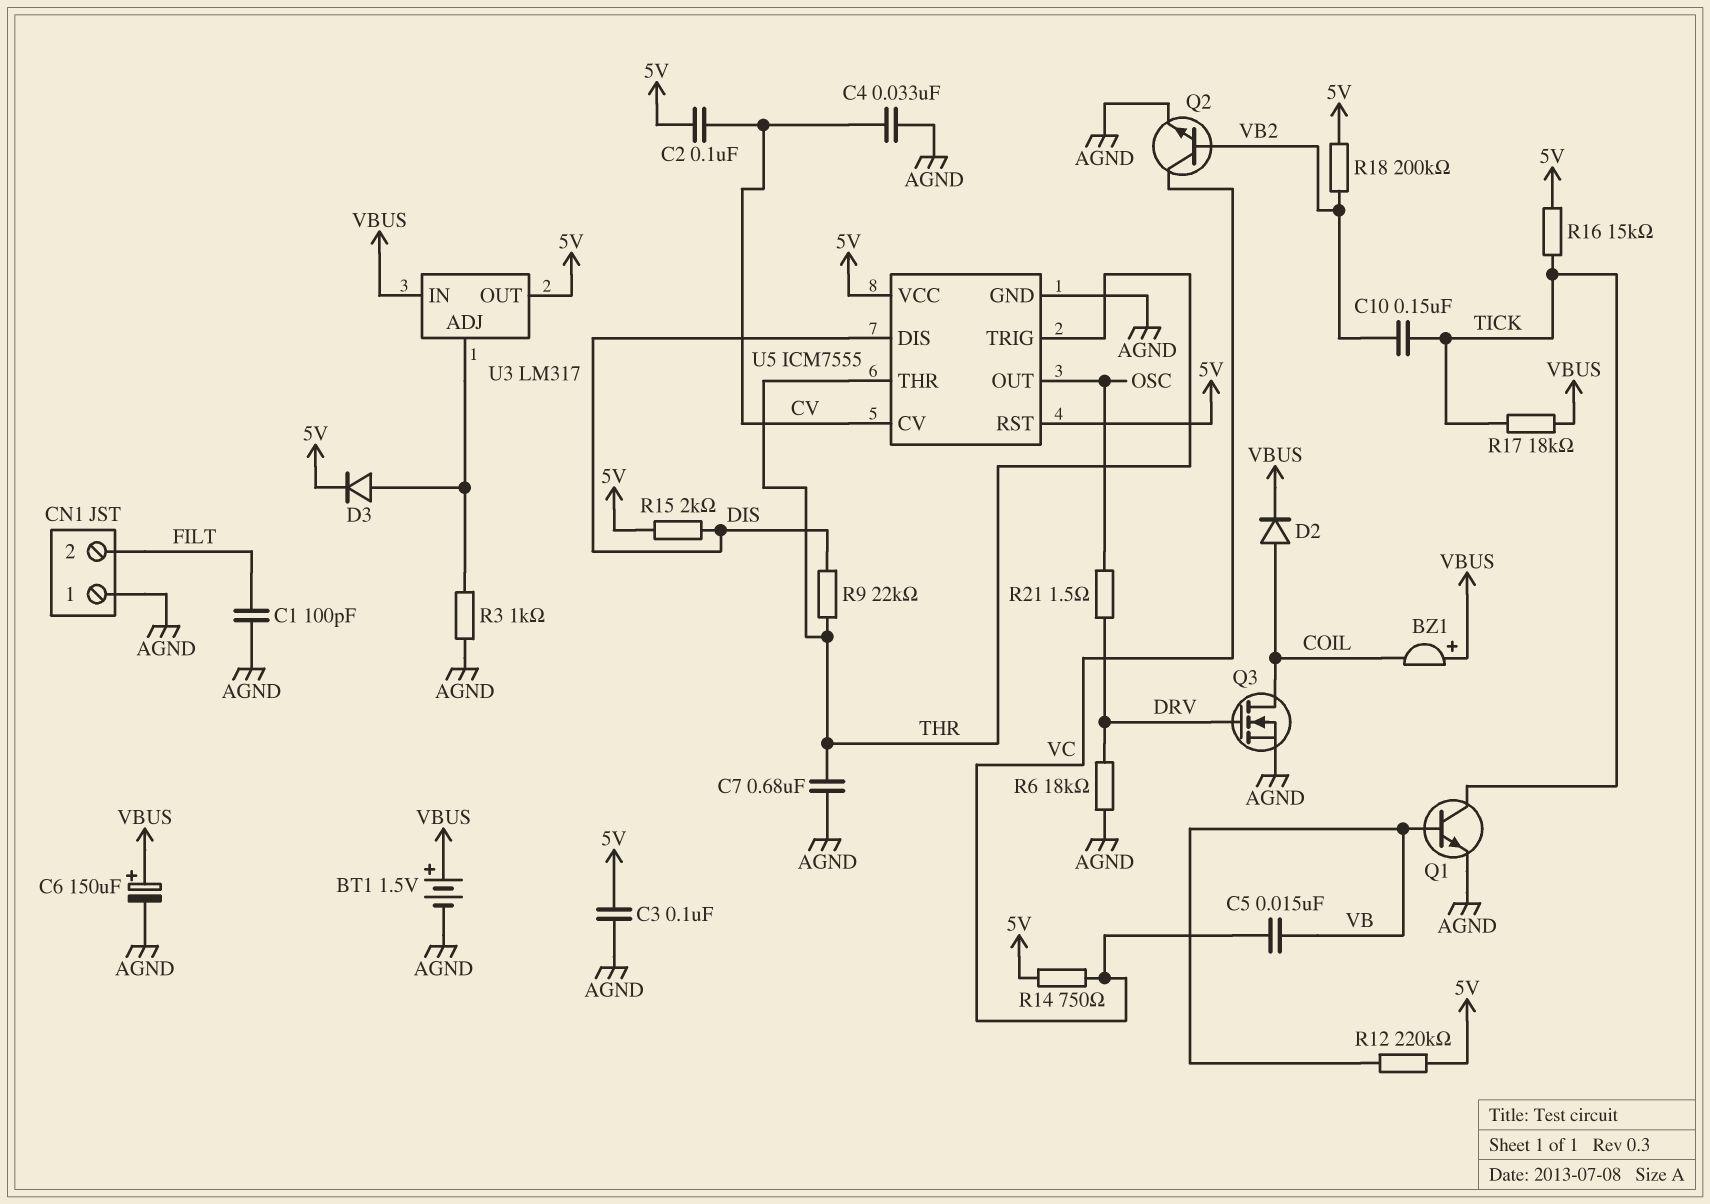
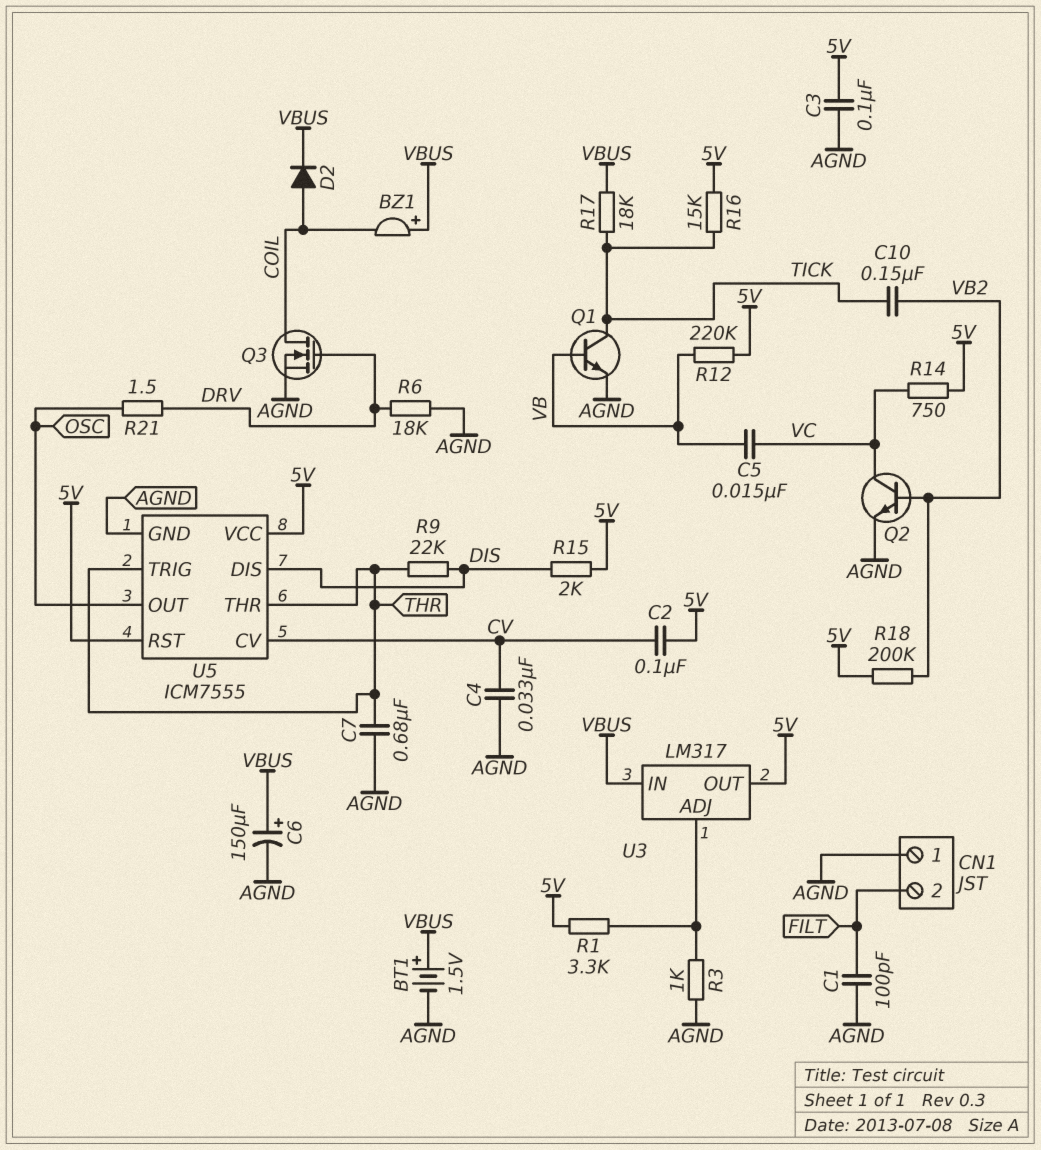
D3: diode (A U3/ADJ, K 5V) -> none
R1: none -> 3.3k (5V, U3/ADJ)

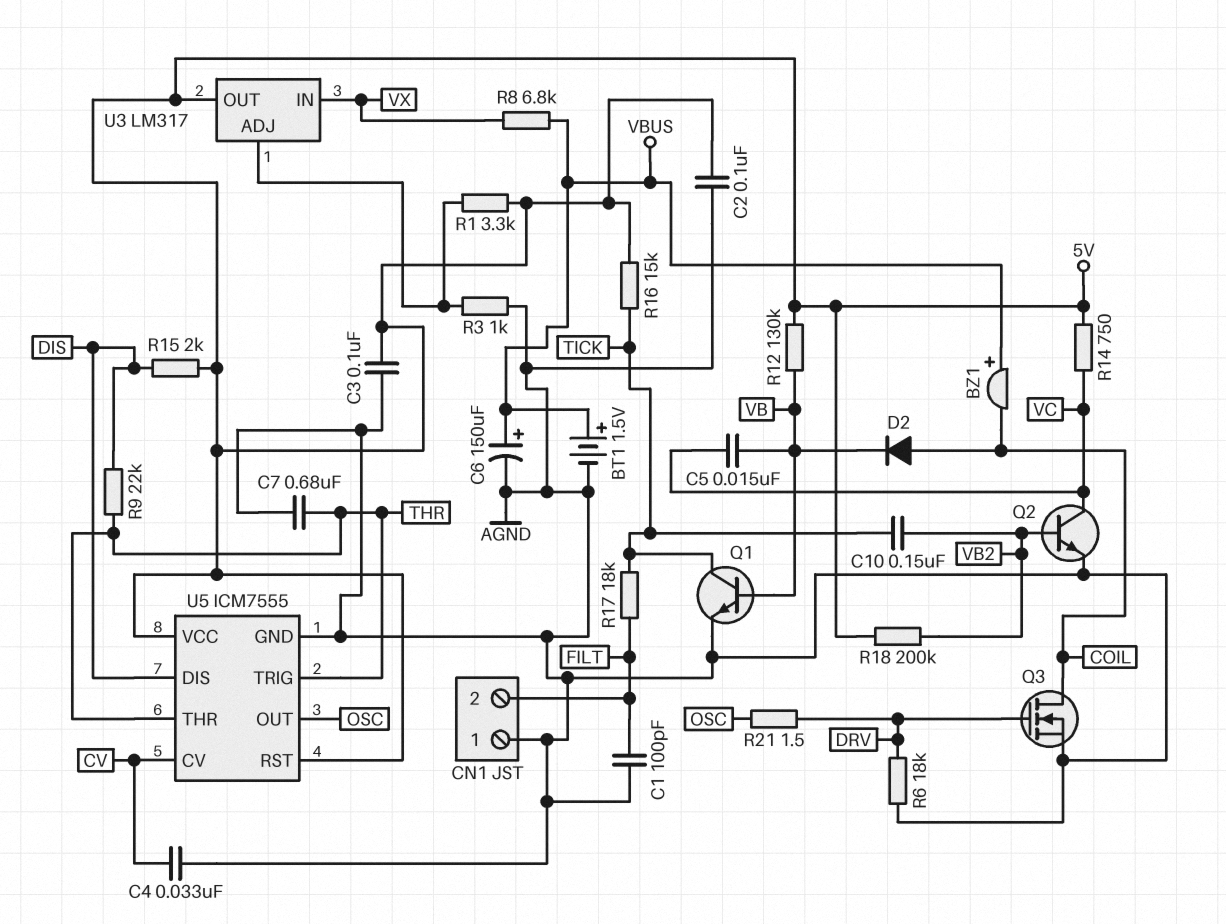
C2: 100nF (5V, CV) -> 100nF (5V, AGND)
D2: diode (A COIL, K VBUS) -> diode (A COIL, K VB)
R8: none -> 6.8k (VBUS, VX)
R12: 220k (5V, VB) -> 130k (5V, VB)
R17: 18k (TICK, VBUS) -> 18k (FILT, TICK)
U3 pin IN: VBUS -> VX

